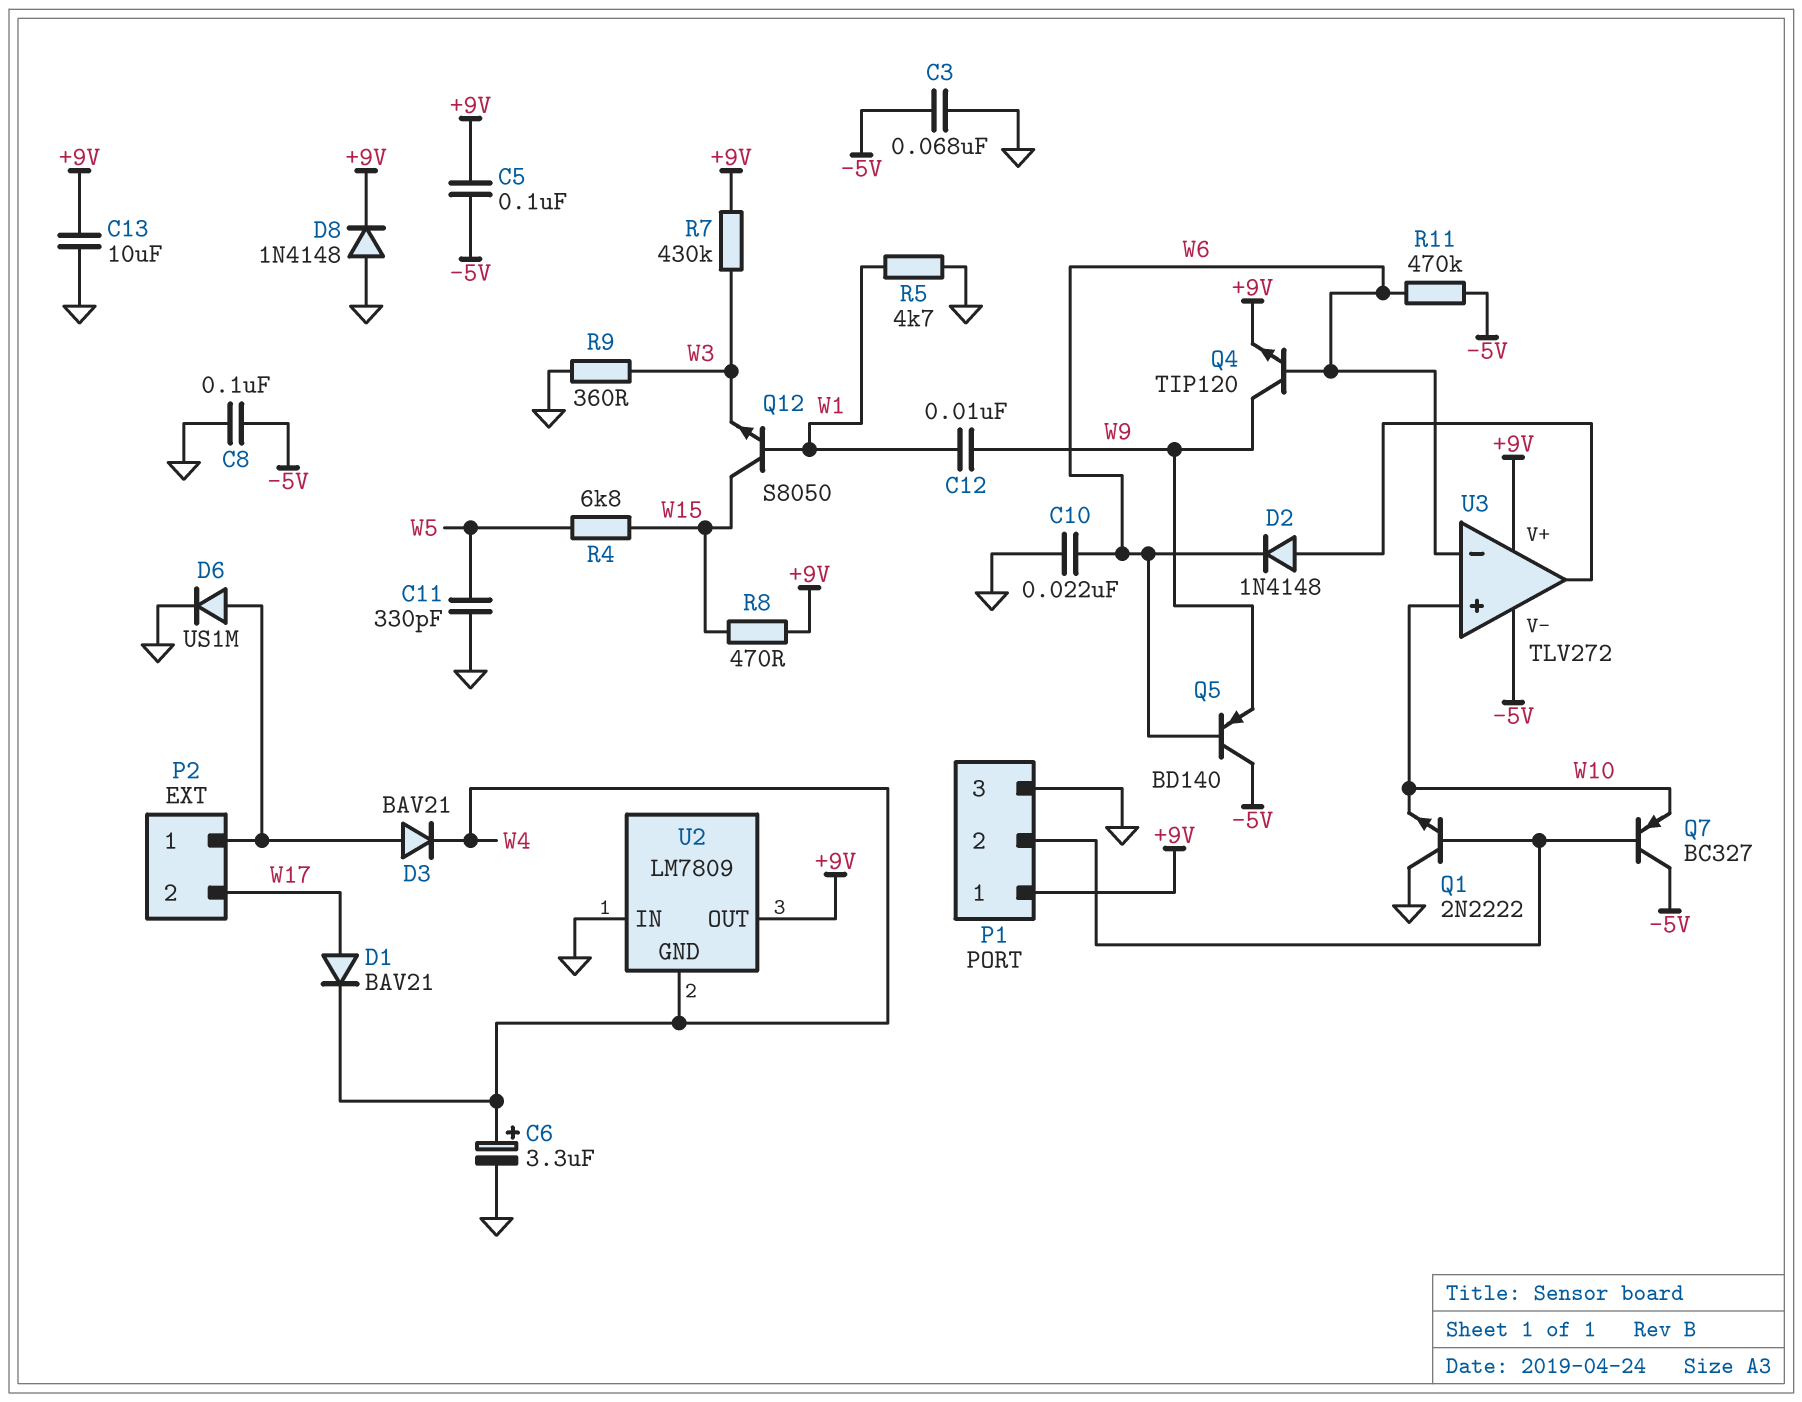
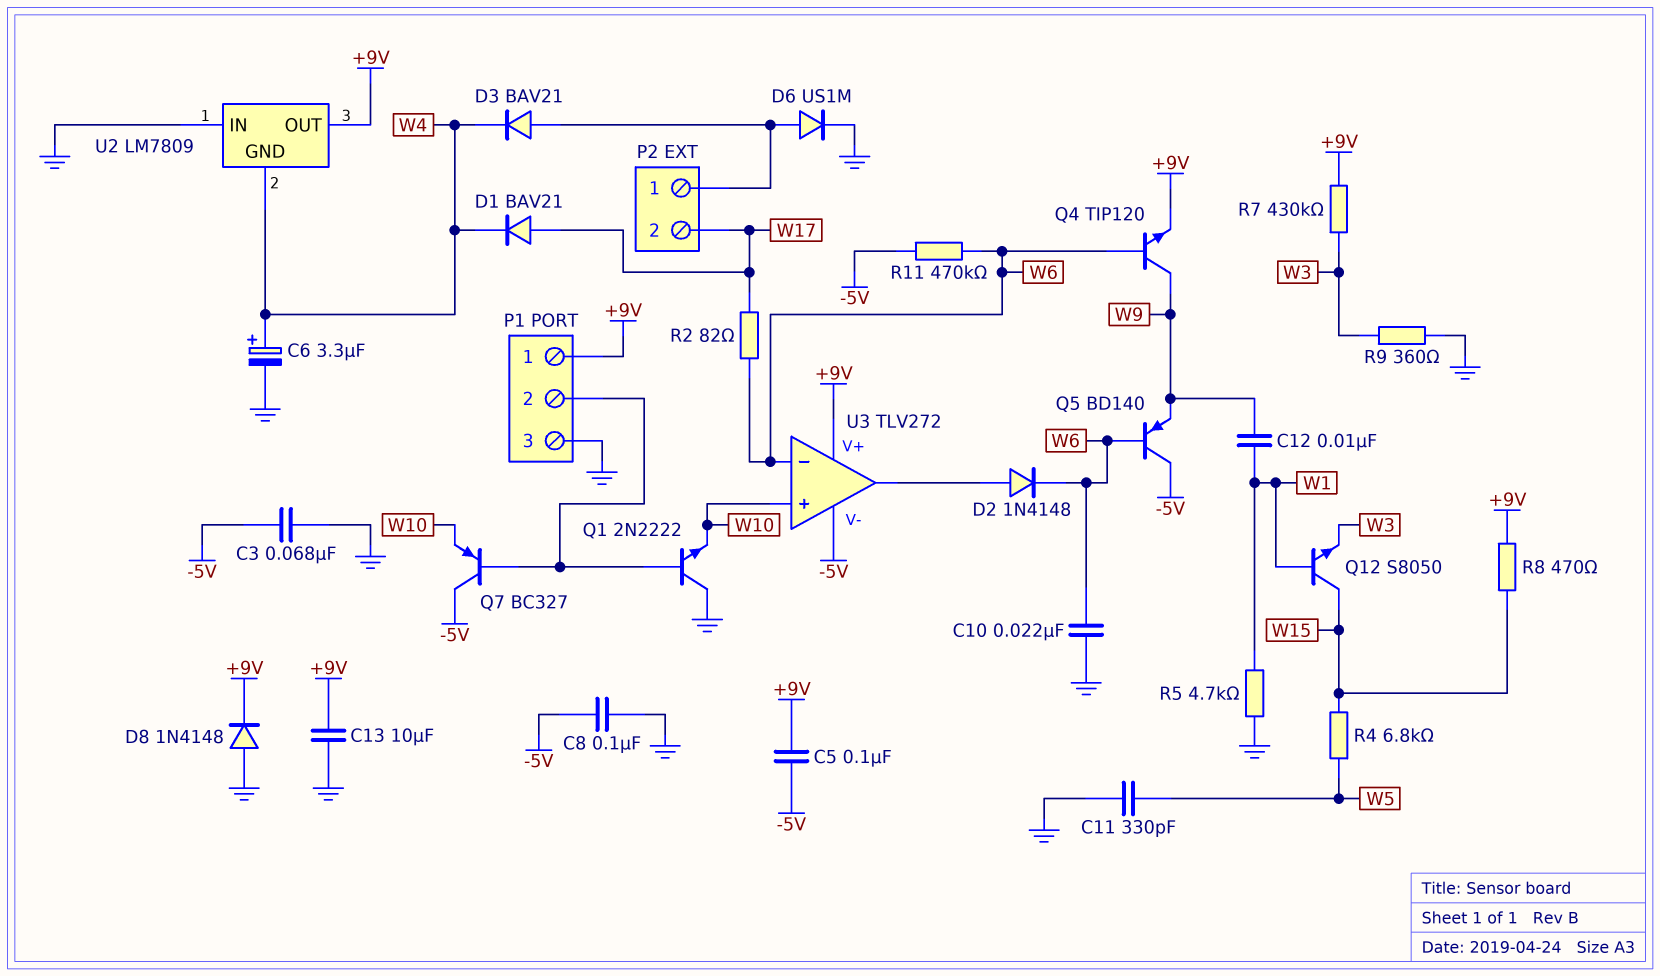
R2: none -> 82 (W6, W17)

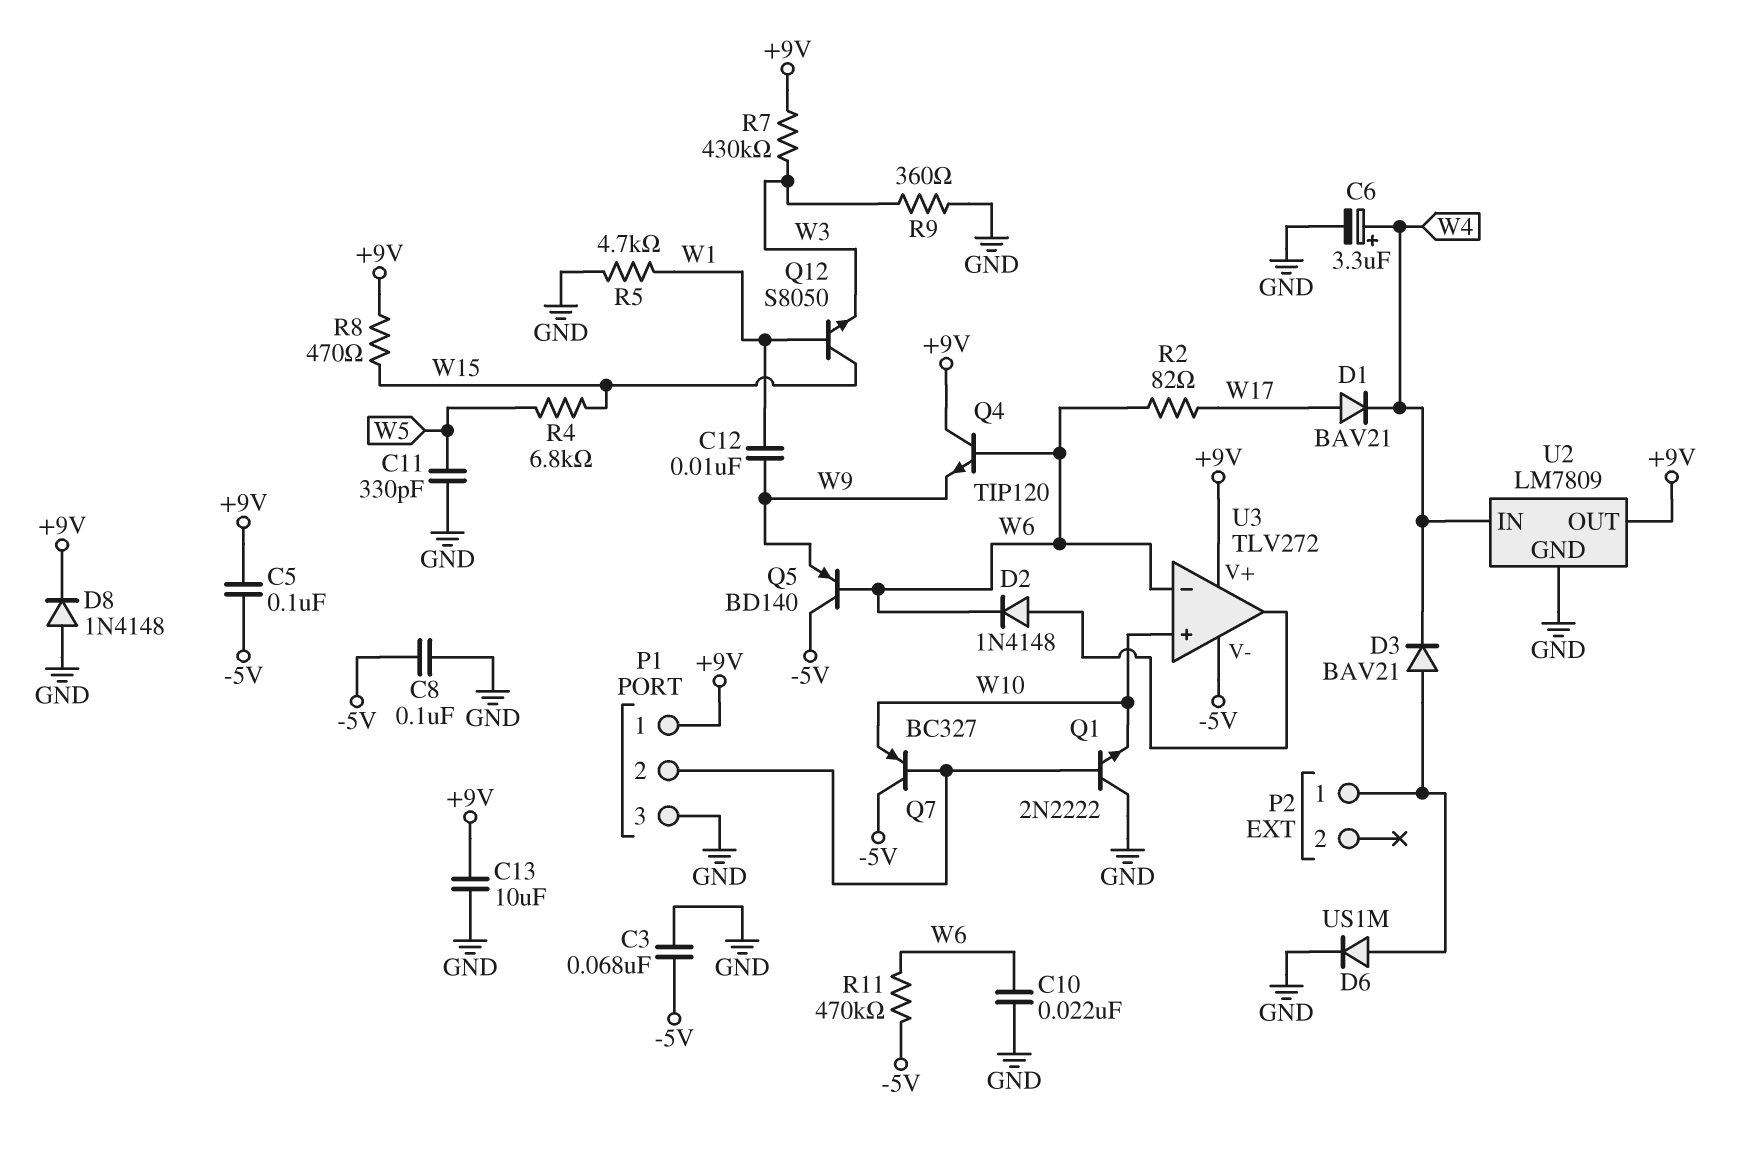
P2 pin 2: W17 -> none
Q4: NPN TIP120 (B W6, C W9, E +9V) -> NPN TIP120 (B W6, C +9V, E W9)
U2 pin GND: W4 -> GND
U2 pin IN: GND -> W4

